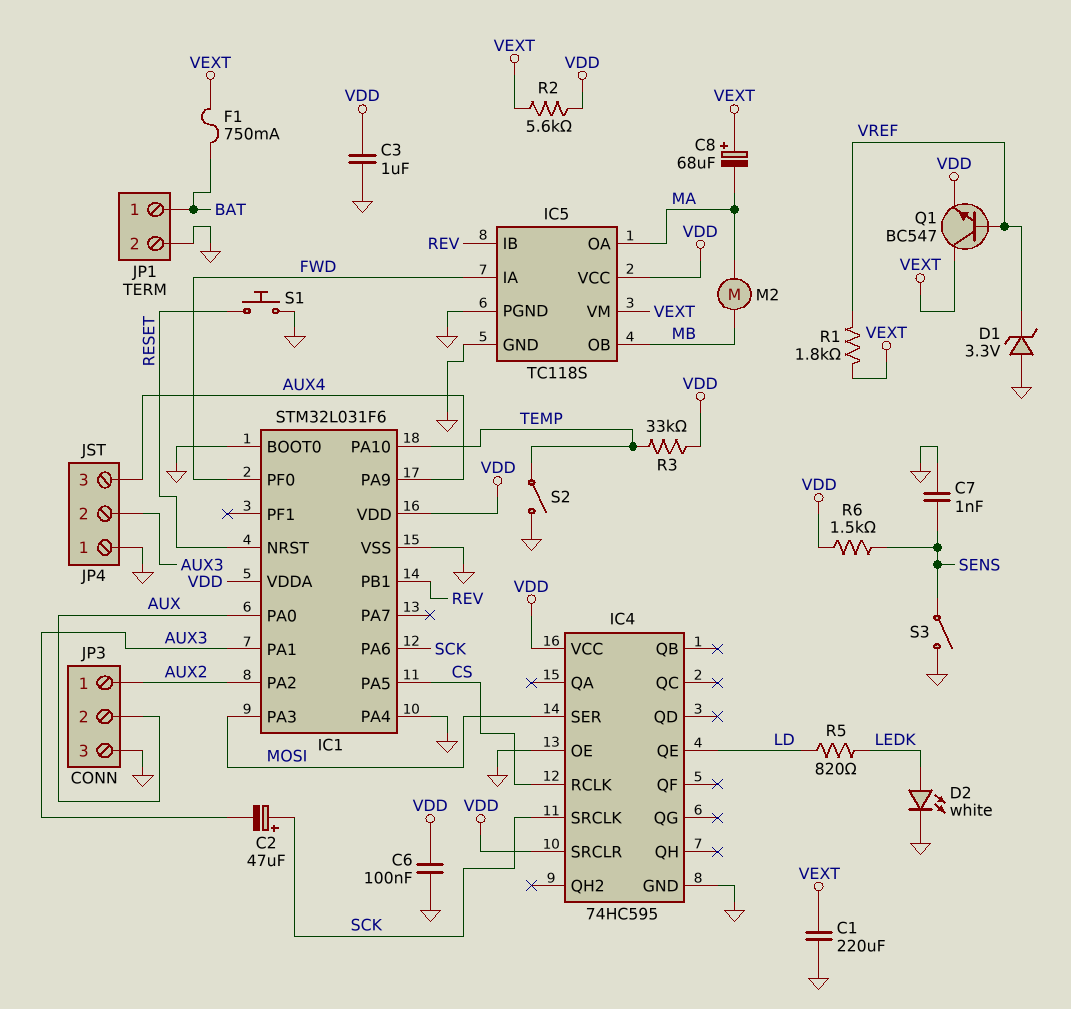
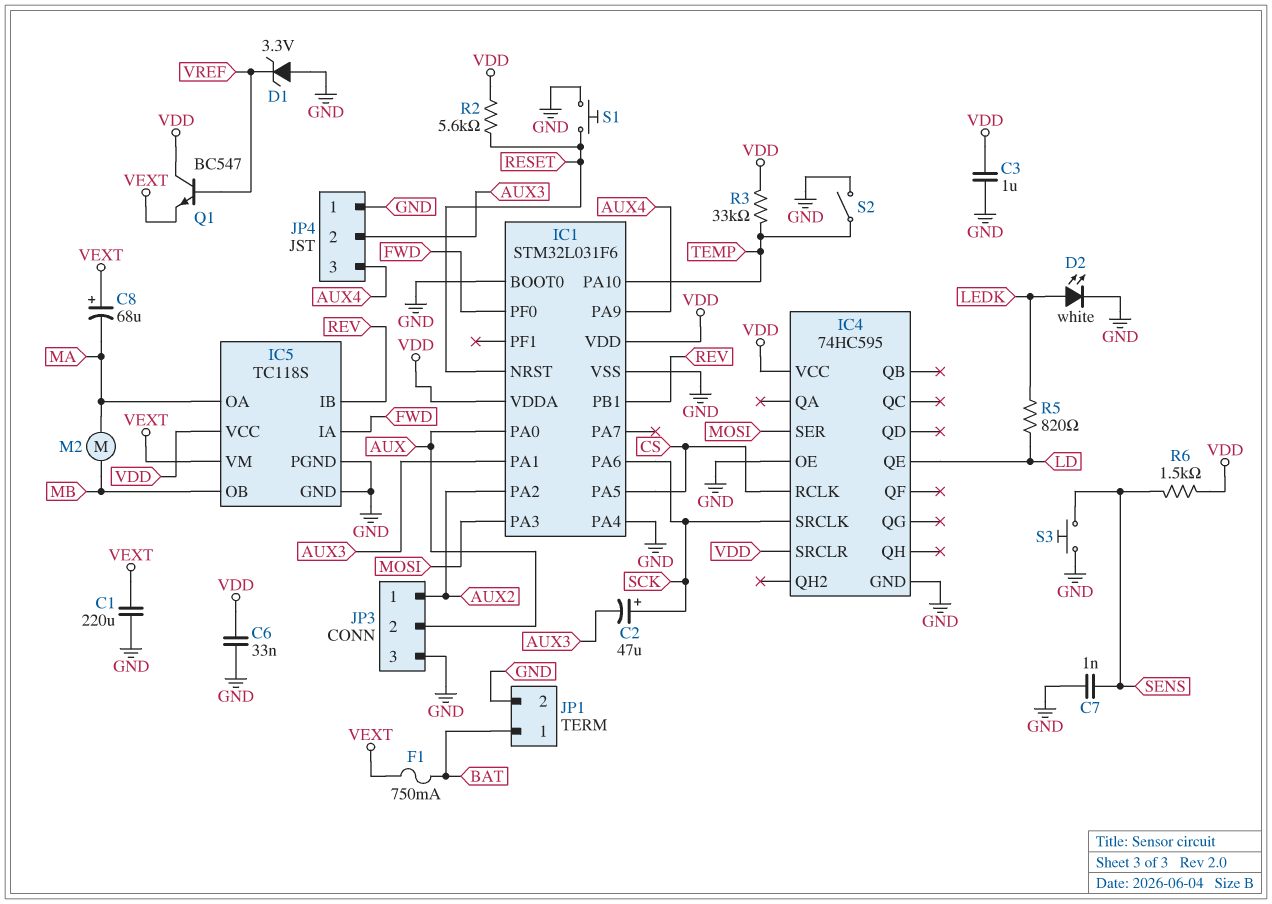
C6: 100nF (GND, VDD) -> 33nF (GND, VDD)
Q1: NPN BC547 (B VREF, C VEXT, E VDD) -> NPN BC547 (B VREF, C VDD, E VEXT)
R1: 1.8k (VEXT, VREF) -> none
R2: 5.6k (VDD, VEXT) -> 5.6k (RESET, VDD)
S3: switch (GND, SENS) -> button (GND, SENS)

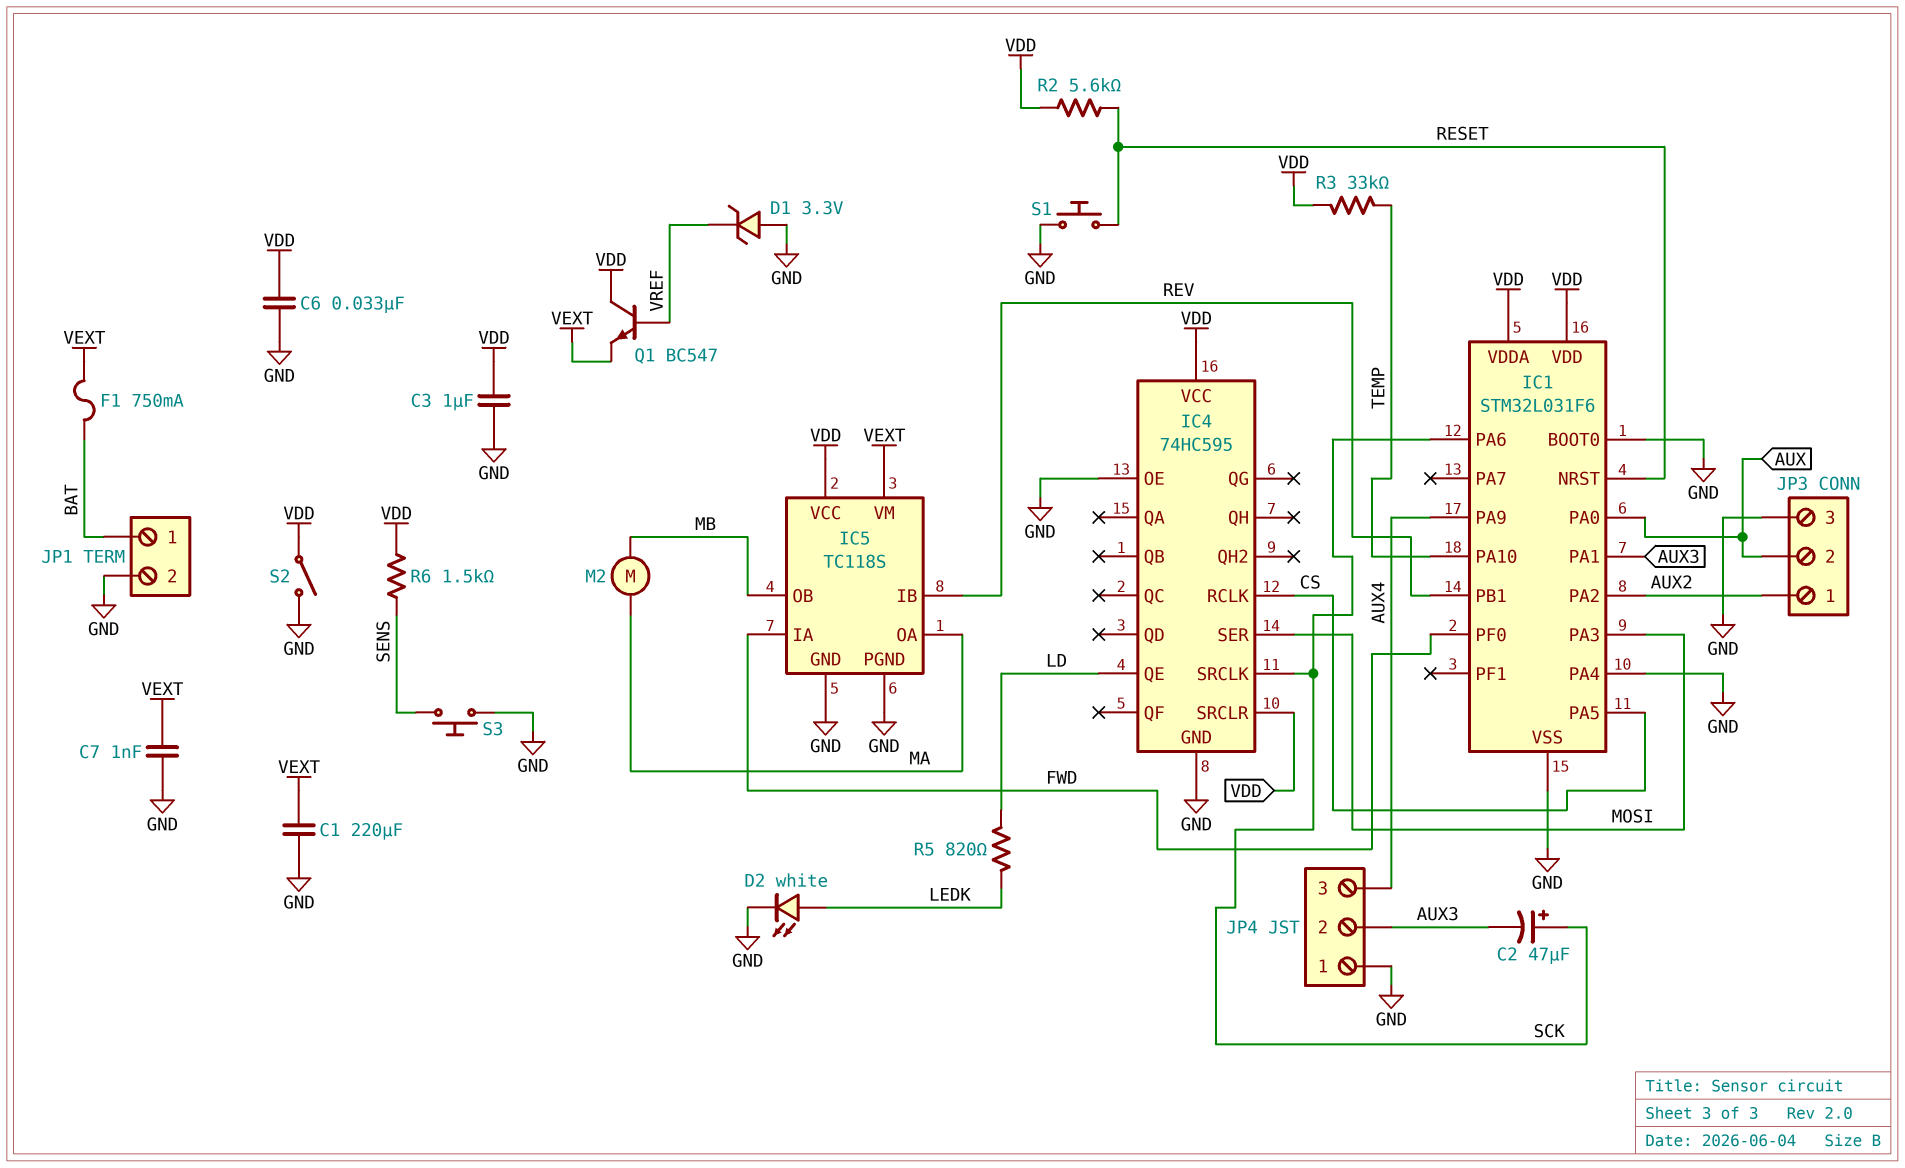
C7: 1nF (GND, SENS) -> 1nF (GND, VEXT)
C8: 68uF (plus VEXT, minus MA) -> none
S2: switch (GND, TEMP) -> switch (GND, VDD)

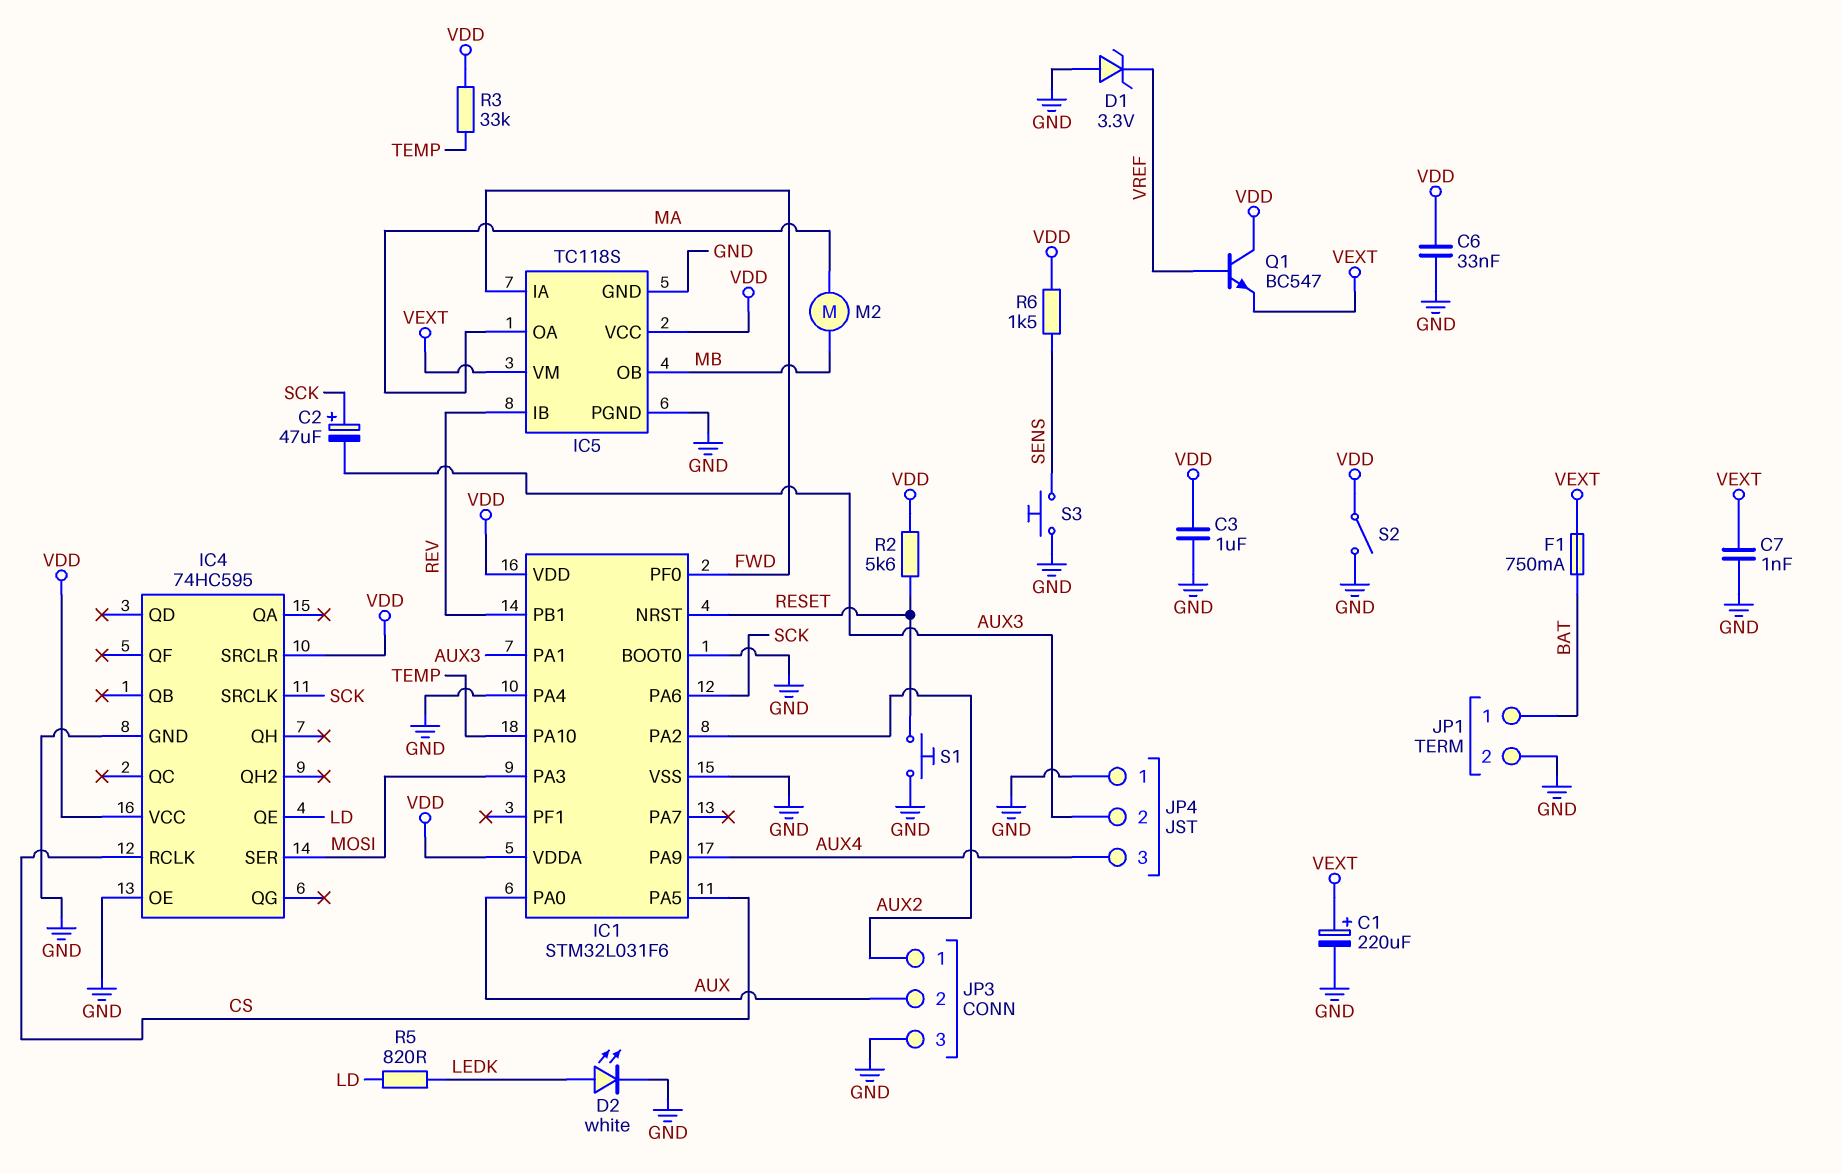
C1: 220uF (GND, VEXT) -> 220uF (plus VEXT, minus GND)

